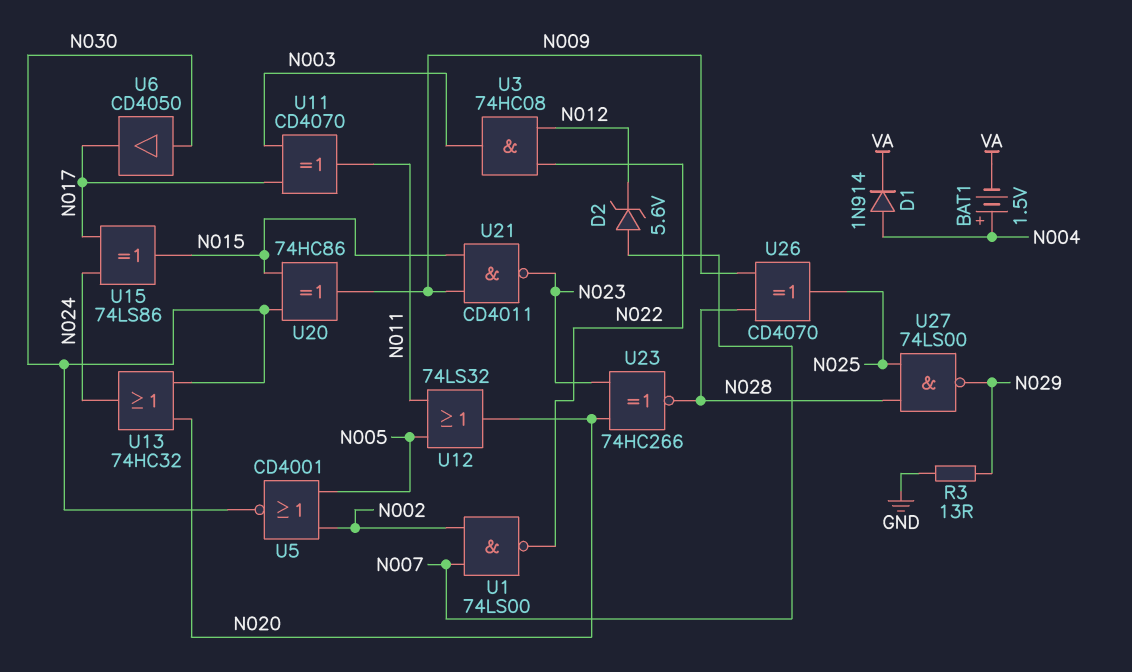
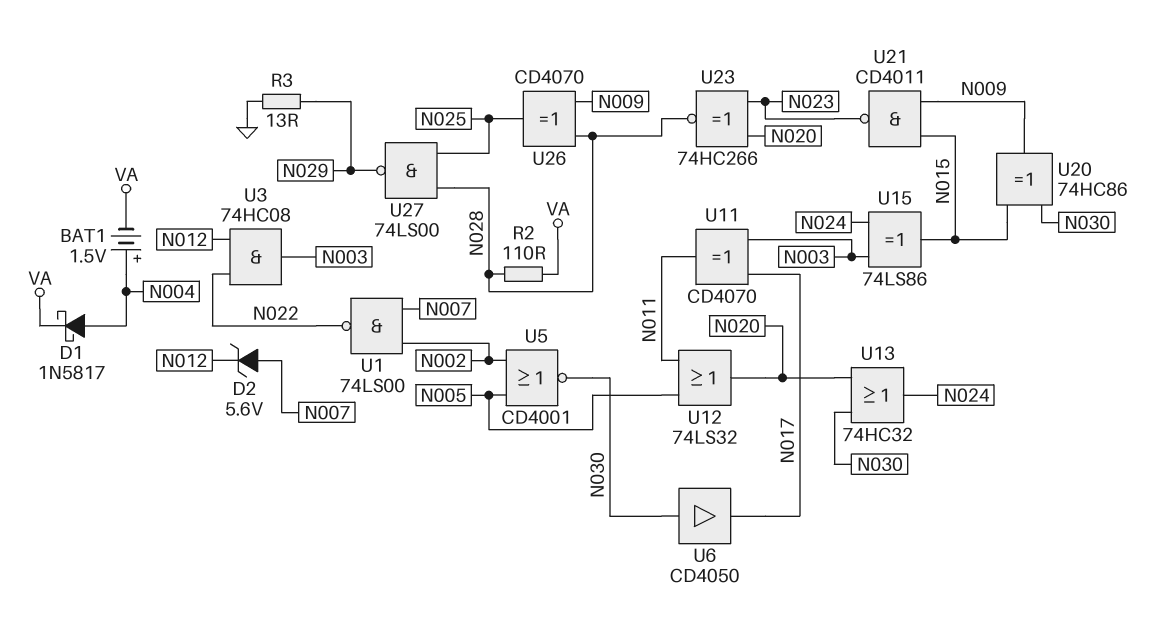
D1: diode 1N914 (A N004, K VA) -> schottky 1N5817 (A N004, K VA)
R2: none -> 110 (N028, VA)
U15: XOR 74LS86 (in N017, in N024, out N015) -> XOR 74LS86 (in N003, in N024, out N015)

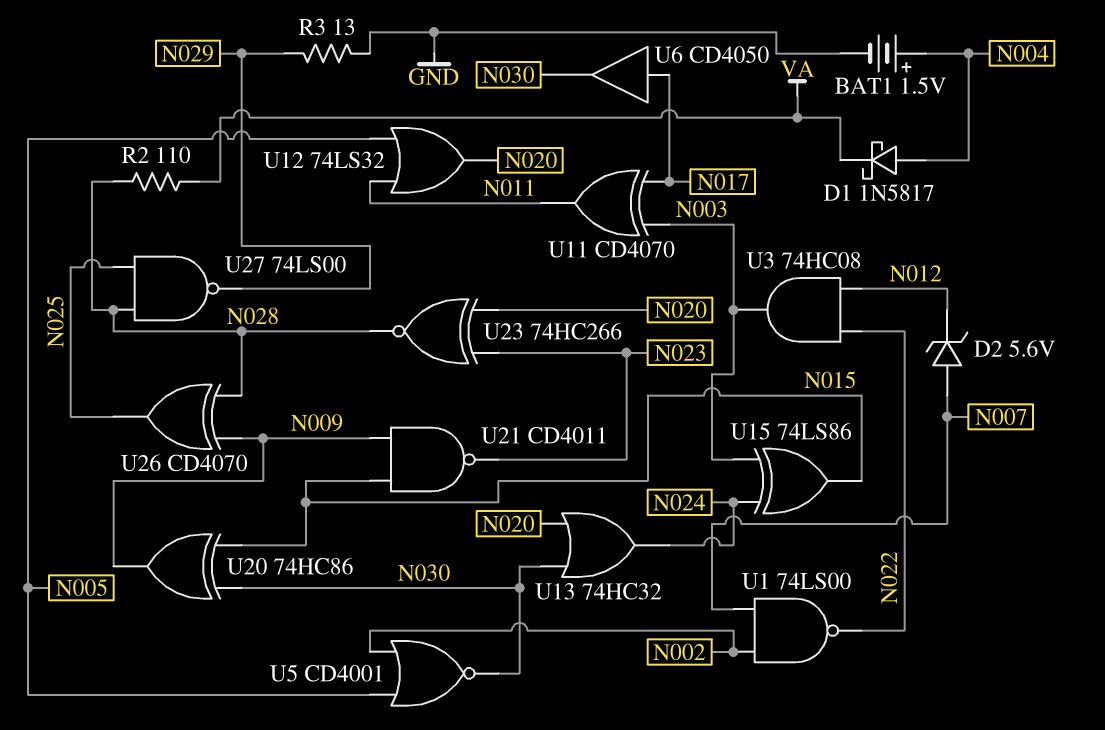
BAT1: 1.5V (plus N004, minus VA) -> 1.5V (plus N004, minus GND)
U6: buffer CD4050 (in N030, out N017) -> buffer CD4050 (in N017, out N030)

